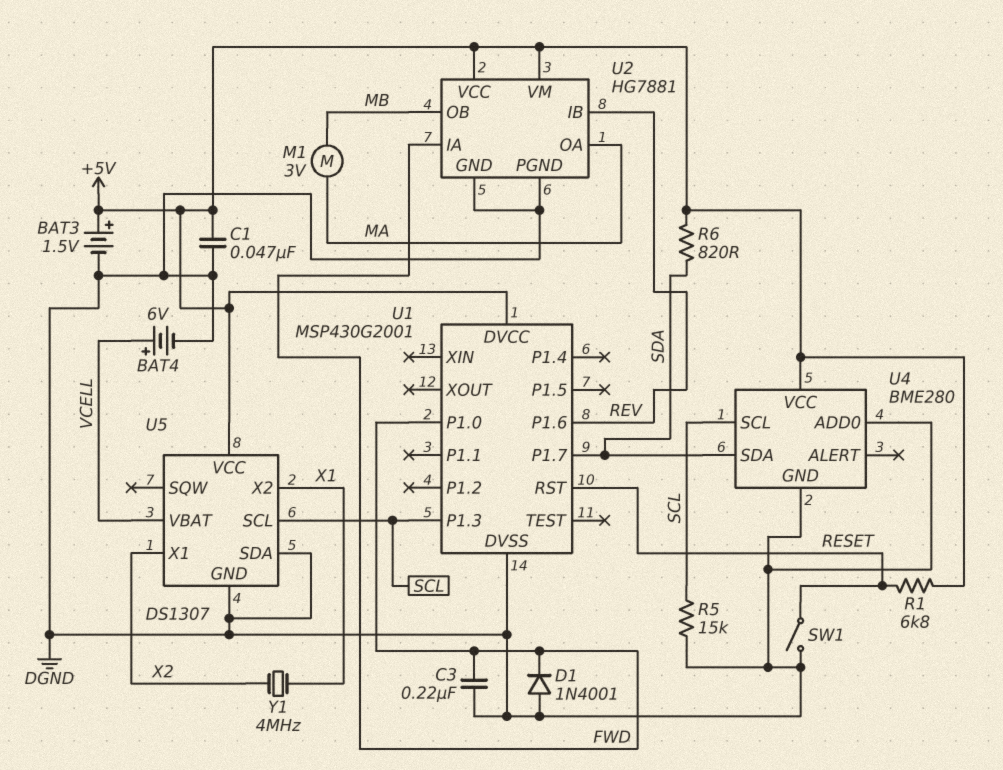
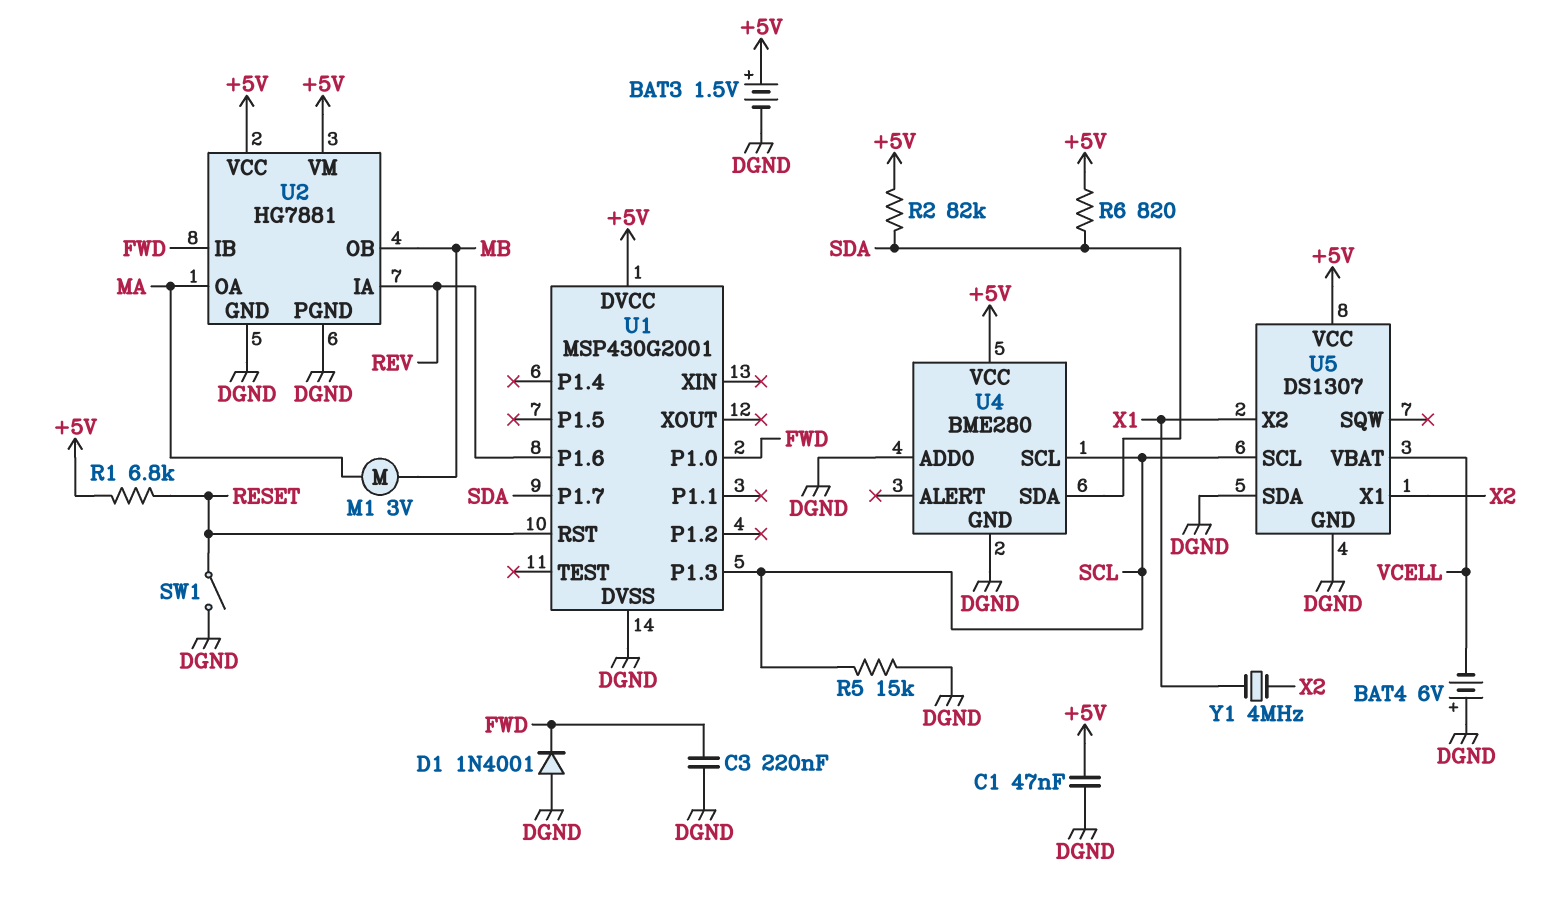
BAT4: 6V (plus VCELL, minus DGND) -> 6V (plus DGND, minus VCELL)
R2: none -> 82k (+5V, SDA)
U2 pin IA: FWD -> REV
U2 pin IB: REV -> FWD

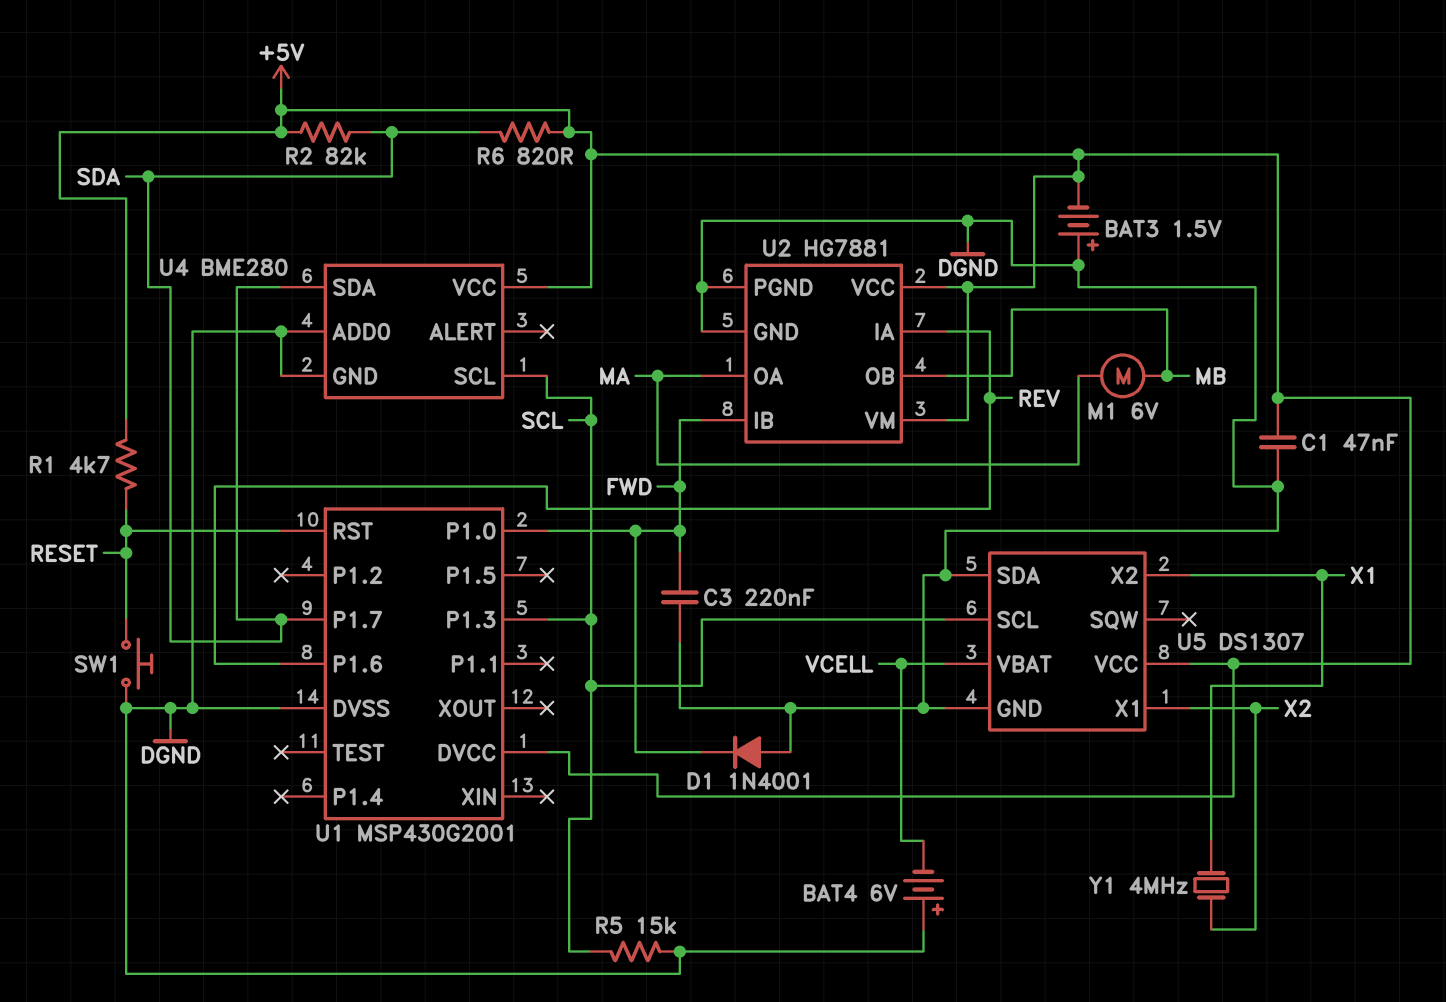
BAT3: 1.5V (plus +5V, minus DGND) -> 1.5V (plus DGND, minus +5V)
M1: motor 3V (MA, MB) -> motor 6V (MA, MB)
R1: 6.8k (+5V, RESET) -> 4.7k (+5V, RESET)
SW1: switch (DGND, RESET) -> button (DGND, RESET)

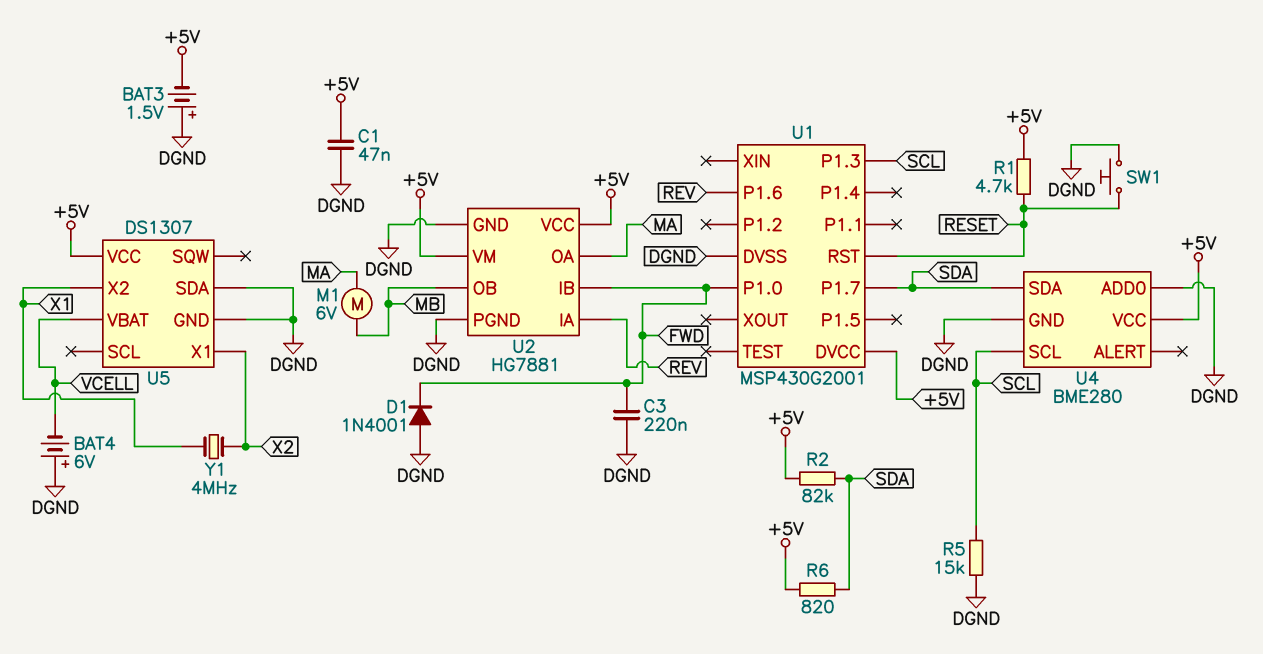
U5 pin SCL: SCL -> none

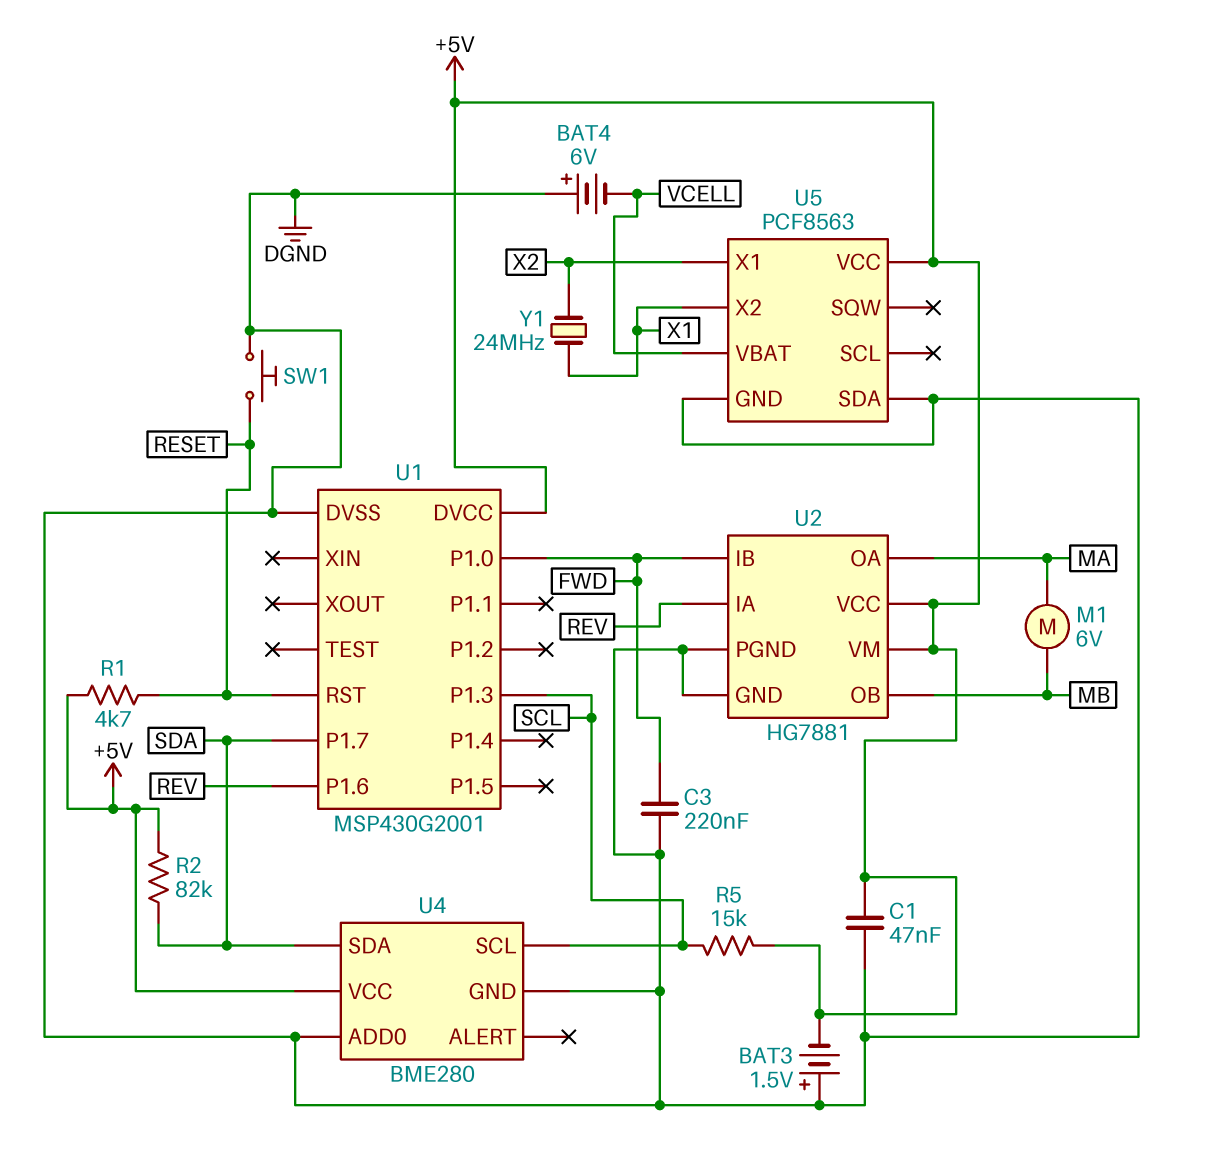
D1: diode 1N4001 (A DGND, K FWD) -> none
R5: 15k (DGND, SCL) -> 15k (+5V, SCL)
R6: 820 (+5V, SDA) -> none
U5: DS1307 -> PCF8563
Y1: 4MHz (X1, X2) -> 24MHz (X1, X2)

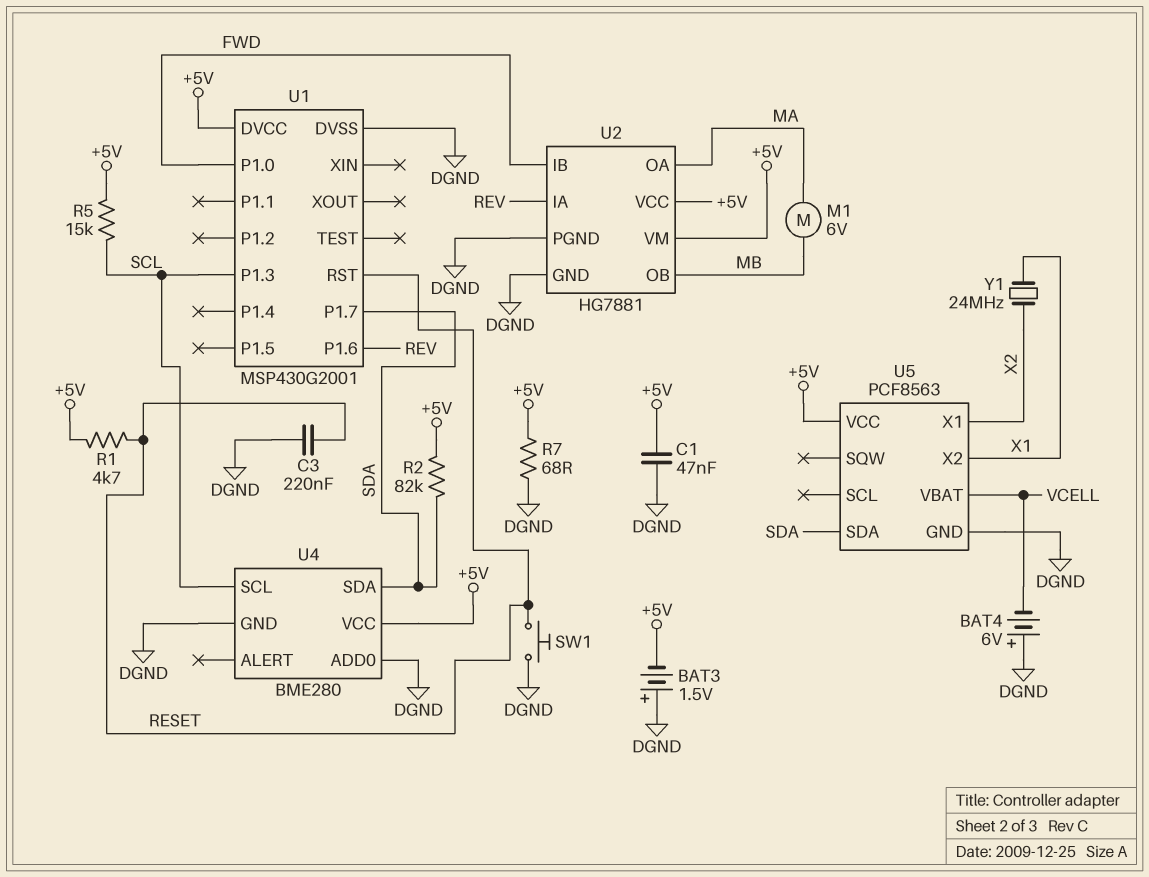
C3: 220nF (DGND, FWD) -> 220nF (DGND, RESET)
R7: none -> 68 (+5V, DGND)
U5 pin SDA: DGND -> SDA

